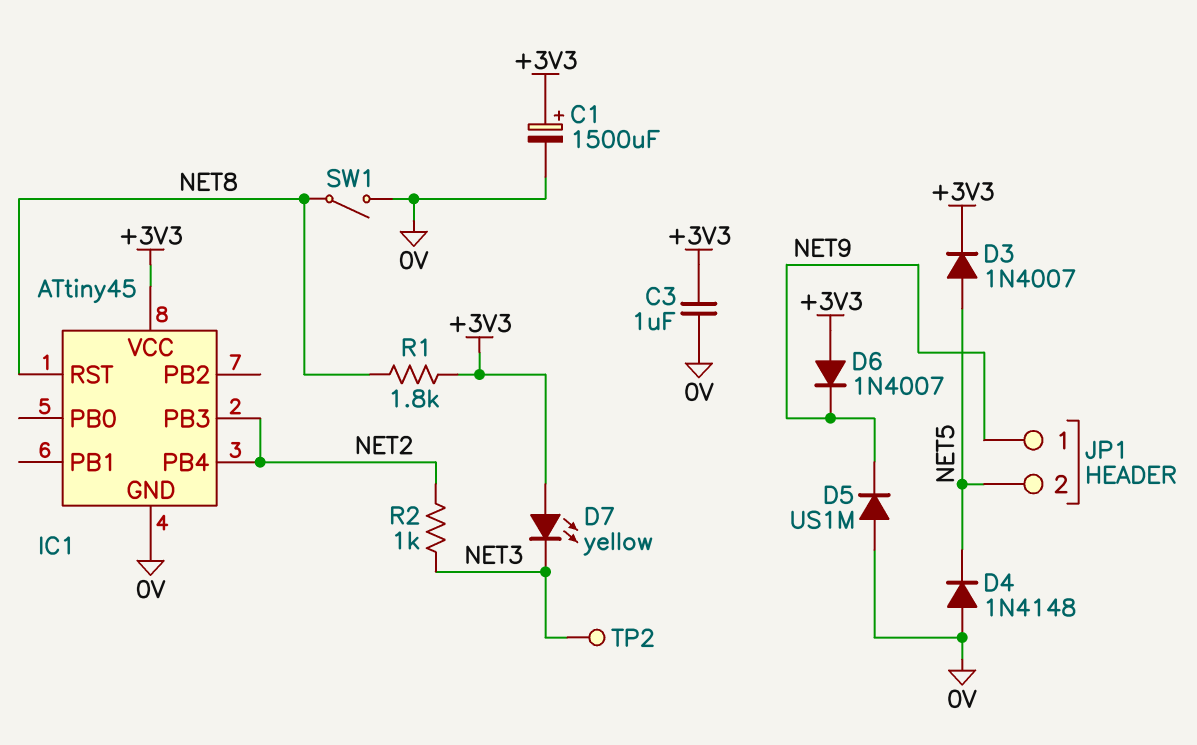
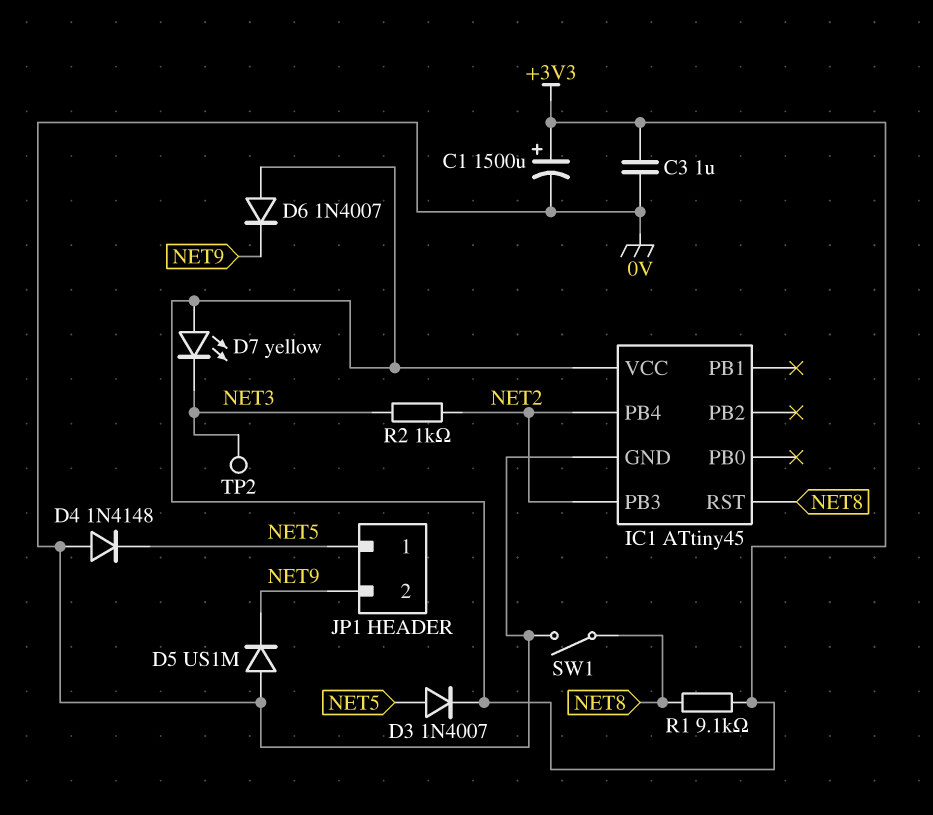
JP1 pin 1: NET9 -> NET5
JP1 pin 2: NET5 -> NET9
R1: 1.8k (+3V3, NET8) -> 9.1k (+3V3, NET8)

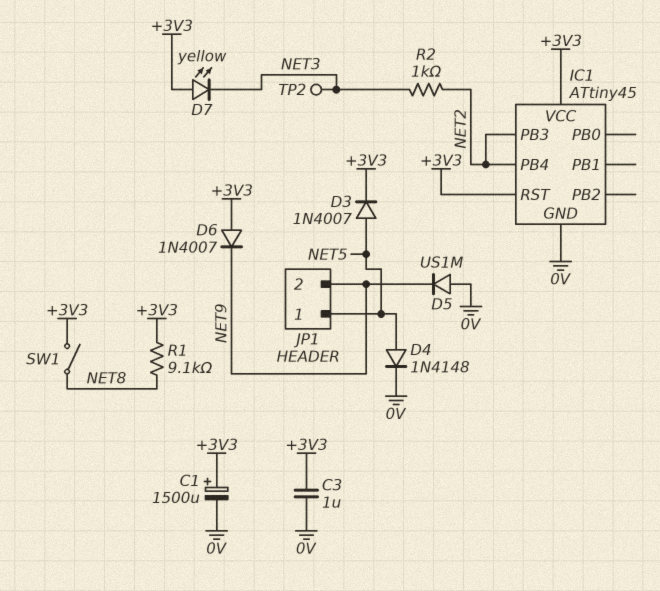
D4: diode 1N4148 (A 0V, K NET5) -> diode 1N4148 (A NET5, K 0V)
IC1 pin RST: NET8 -> +3V3
SW1: switch (0V, NET8) -> switch (+3V3, NET8)

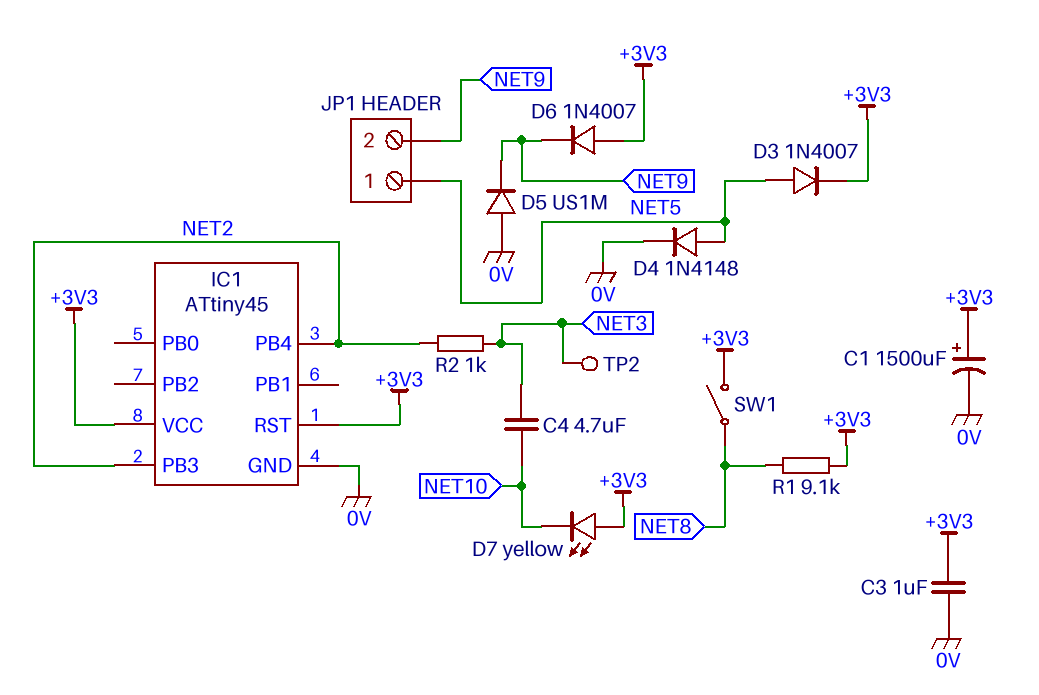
C4: none -> 4.7uF (NET3, NET10)
D7: LED yellow (A +3V3, K NET3) -> LED yellow (A +3V3, K NET10)

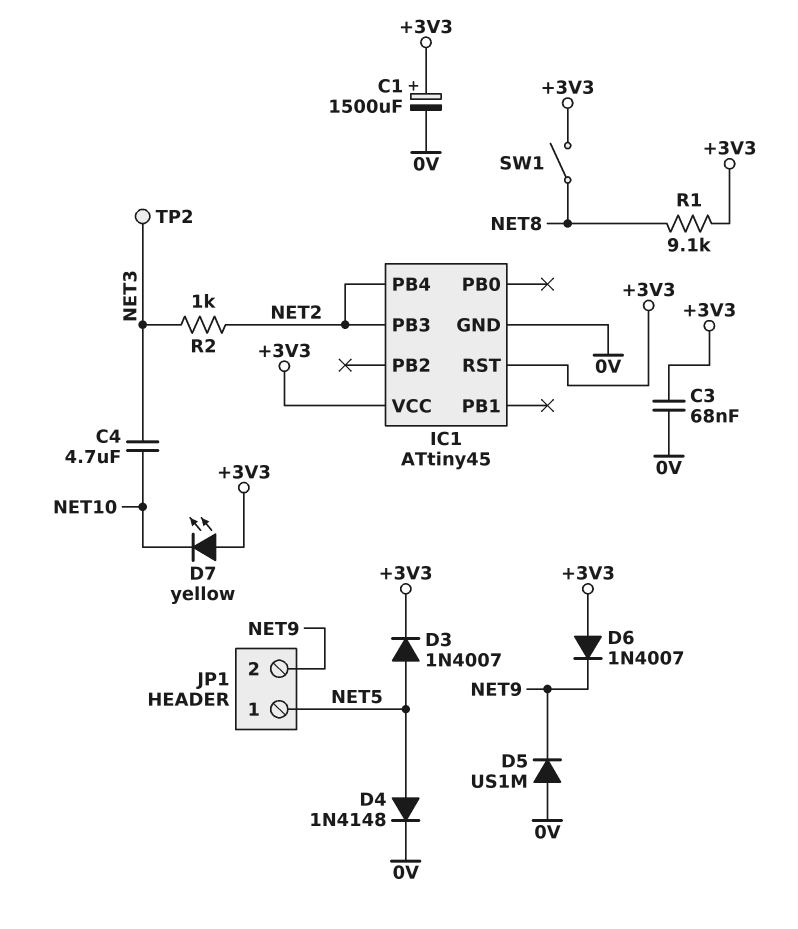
C3: 1uF (+3V3, 0V) -> 68nF (+3V3, 0V)

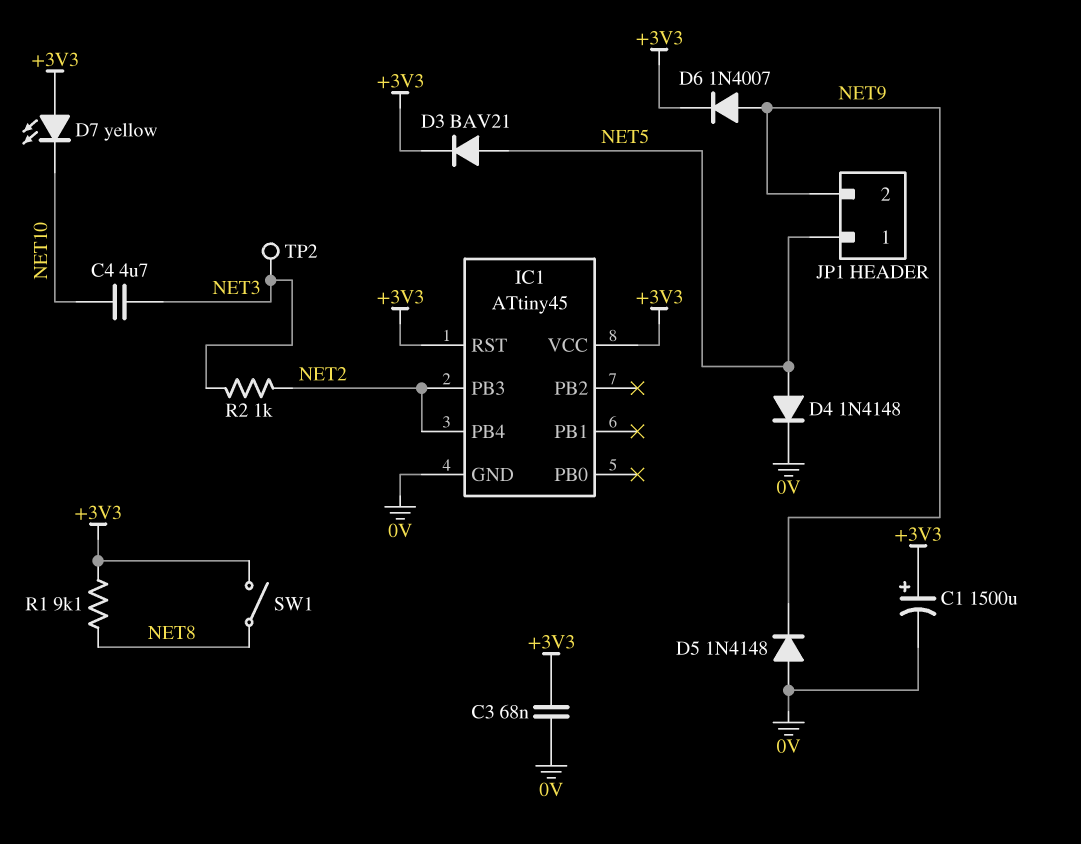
D3: diode 1N4007 (A NET5, K +3V3) -> diode BAV21 (A NET5, K +3V3)
D5: diode US1M (A 0V, K NET9) -> diode 1N4148 (A 0V, K NET9)
D6: diode 1N4007 (A +3V3, K NET9) -> diode 1N4007 (A NET9, K +3V3)

